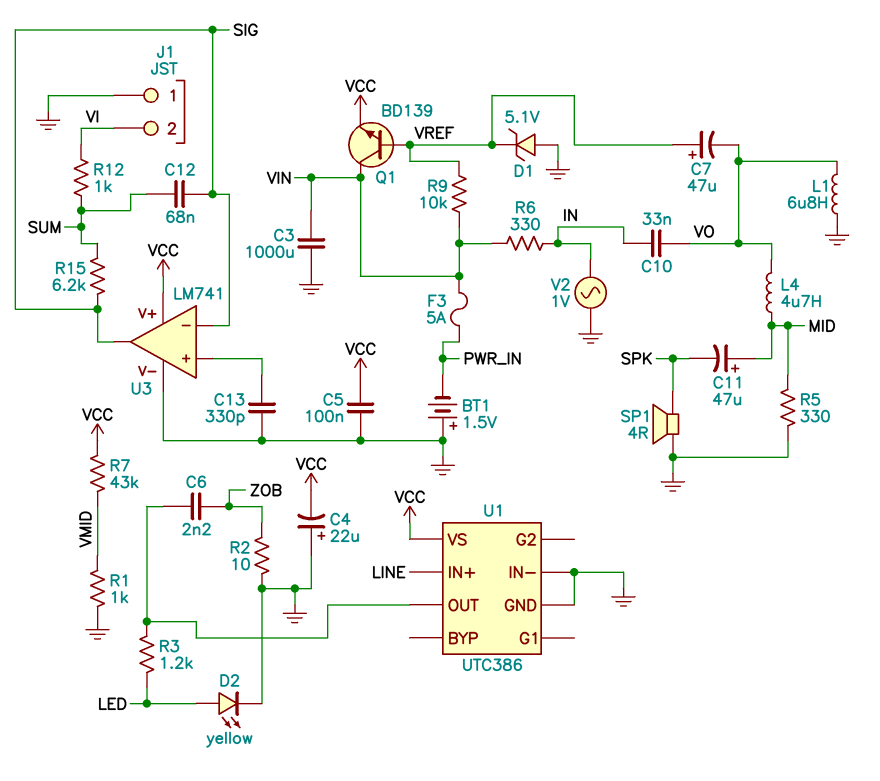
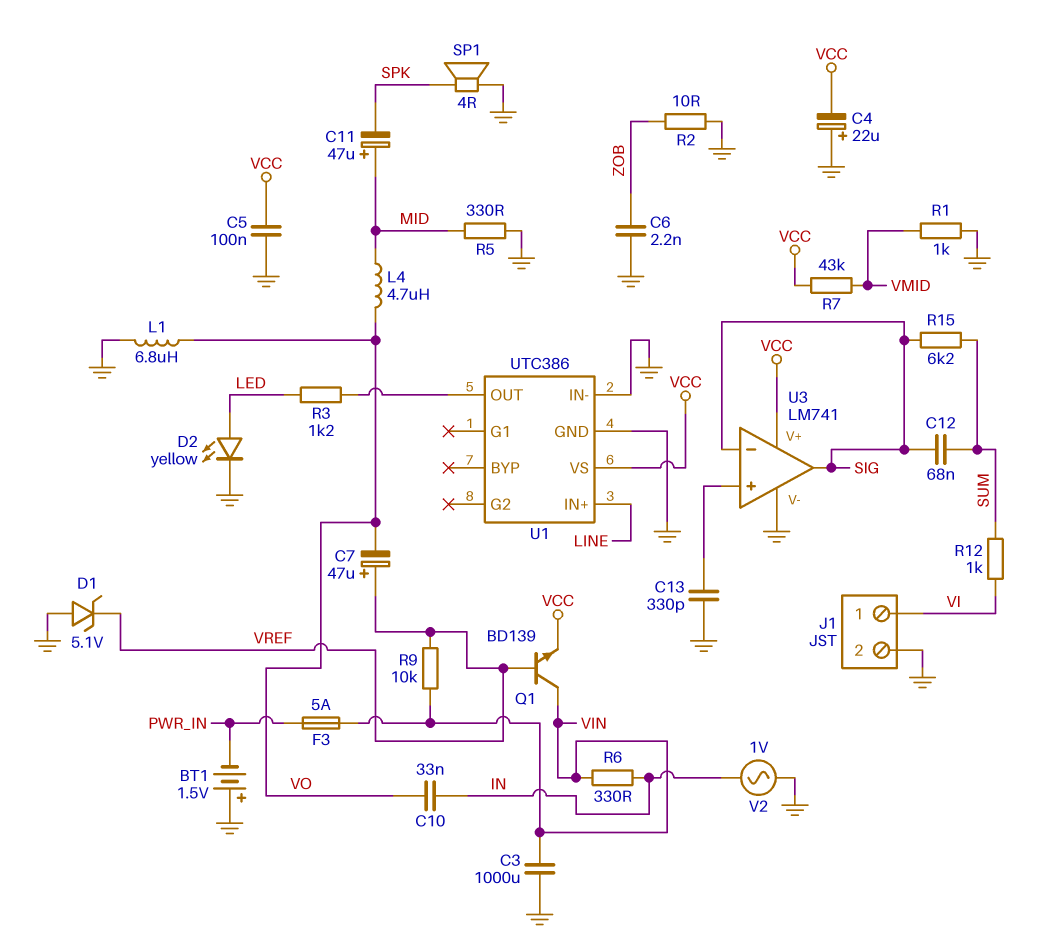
C6: 2.2nF (U1/OUT, ZOB) -> 2.2nF (GND, ZOB)
J1 pin 1: GND -> VI
J1 pin 2: VI -> GND

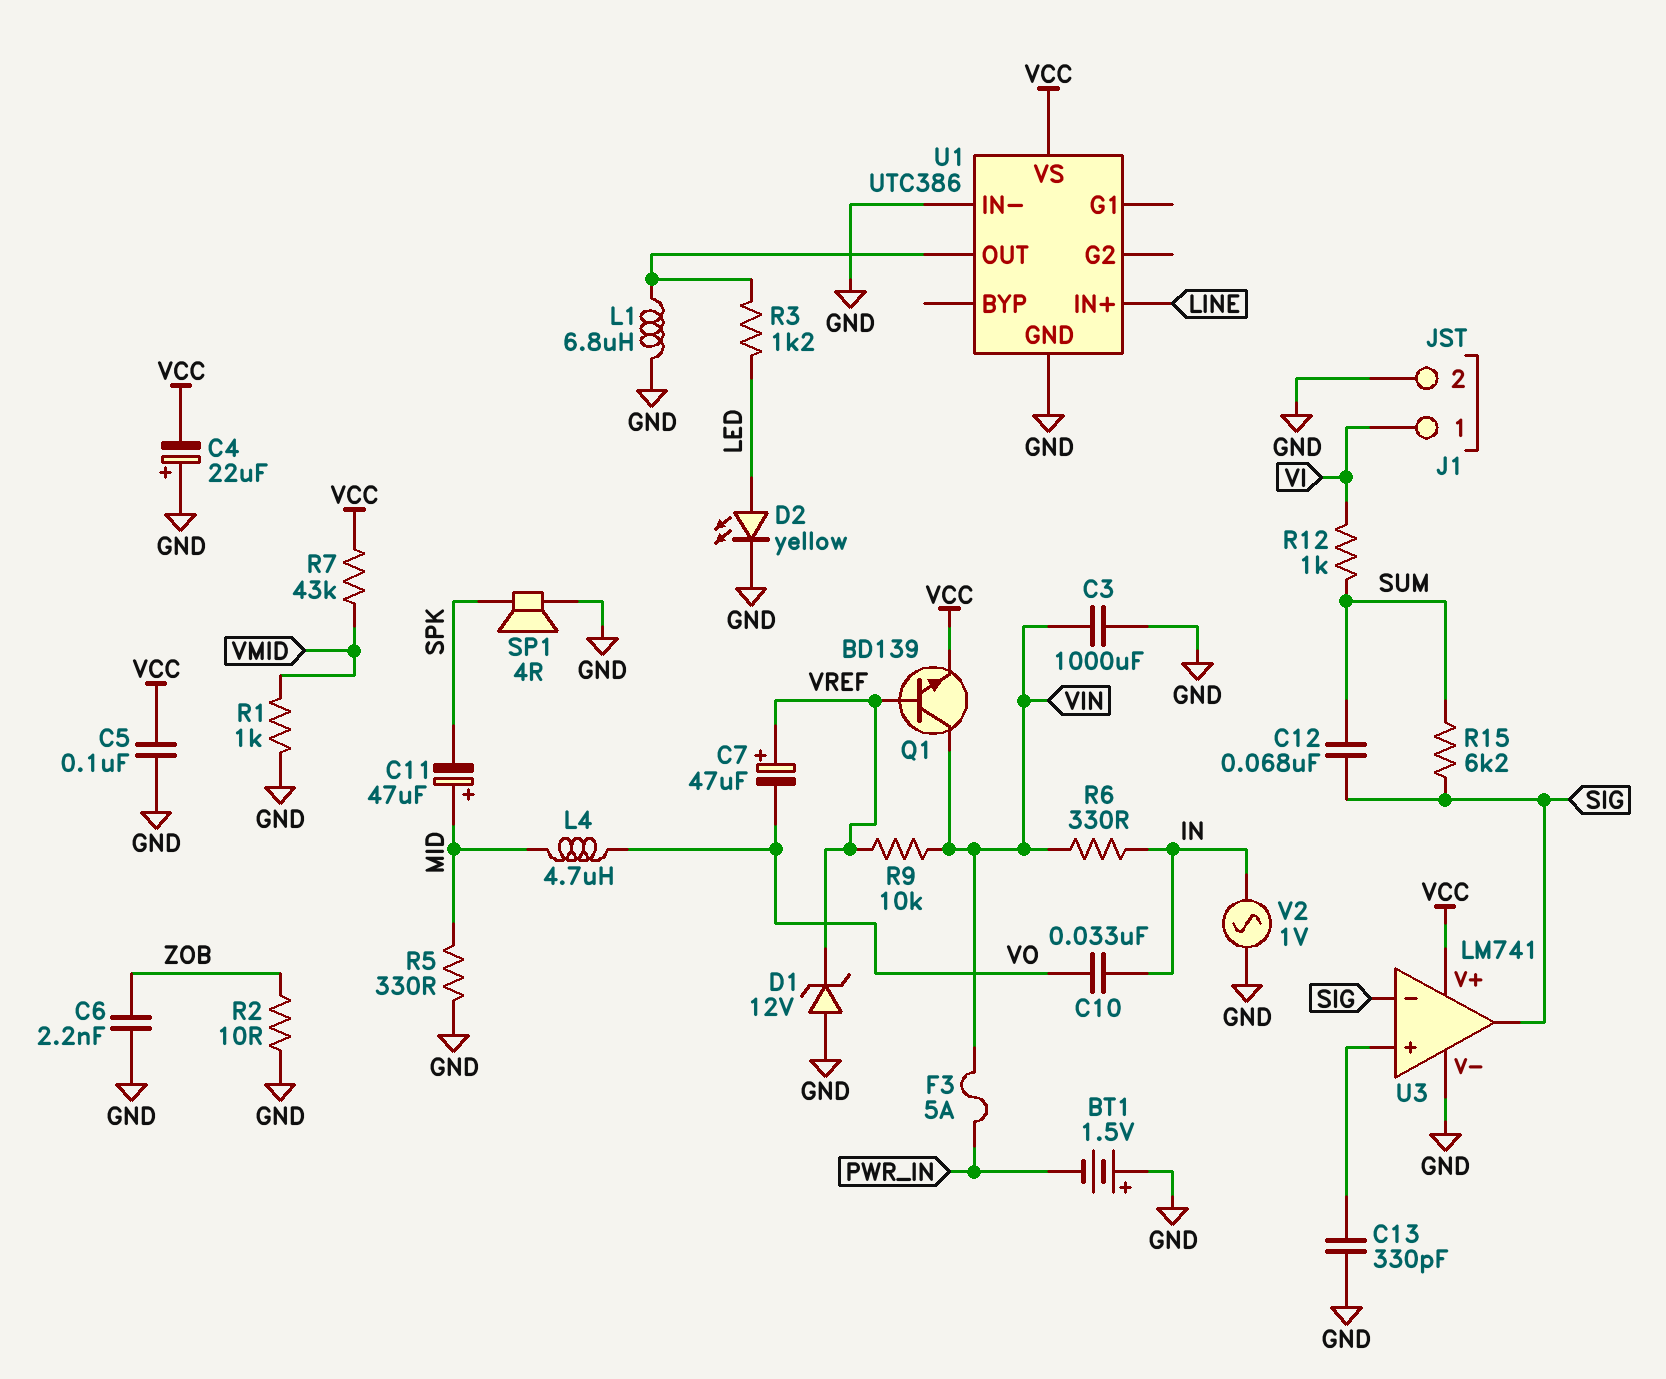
D1: zener 5.1V (A GND, K VREF) -> zener 12V (A GND, K VREF)
L1: 6.8uH (GND, VO) -> 6.8uH (GND, U1/OUT)

